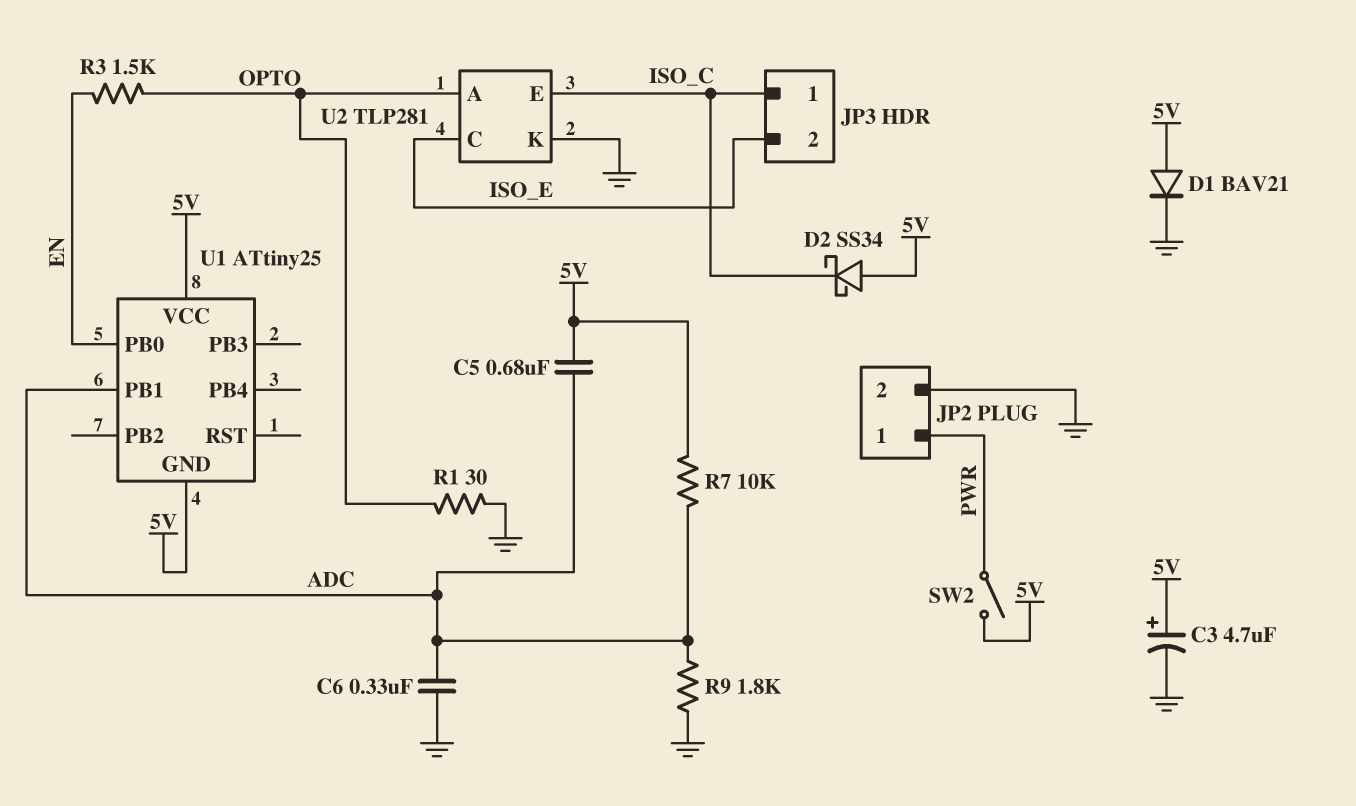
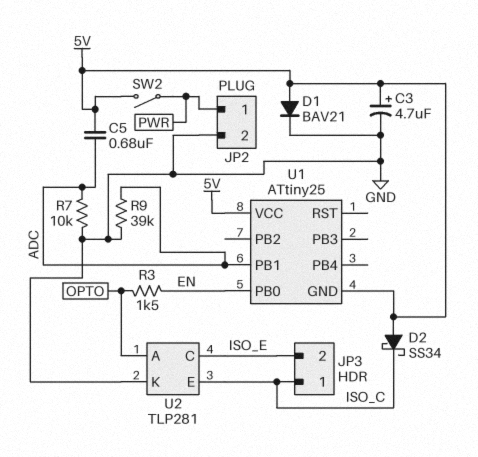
C6: 330nF (ADC, GND) -> none
R1: 30 (GND, OPTO) -> none
R7: 10k (5V, ADC) -> 10k (ADC, GND)
R9: 1.8k (ADC, GND) -> 39k (ADC, GND)

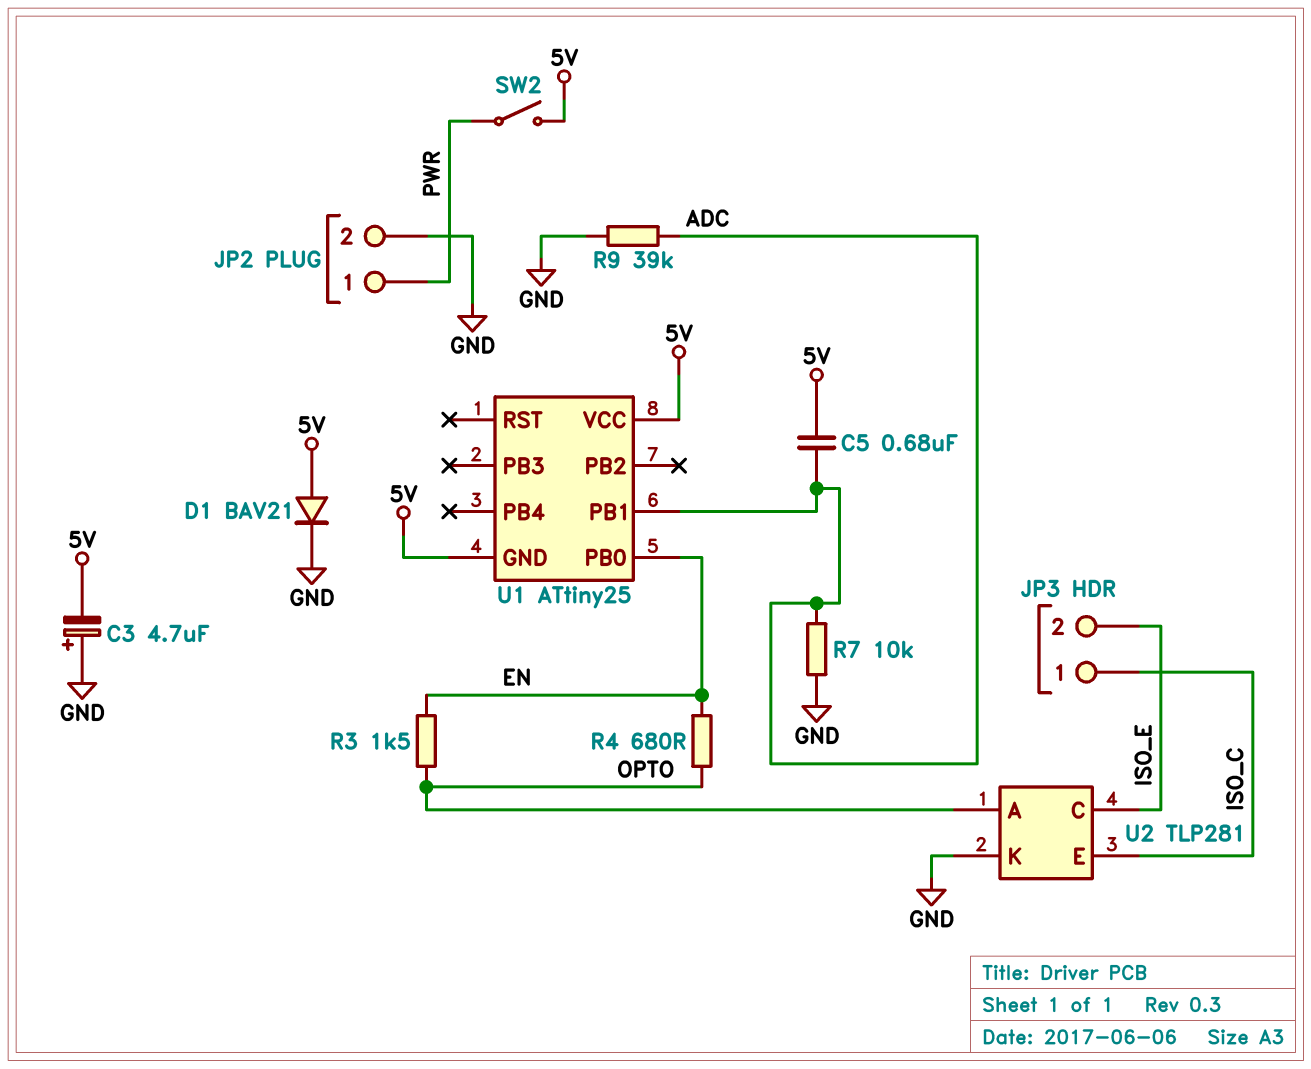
C3: 4.7uF (plus 5V, minus GND) -> 4.7uF (plus GND, minus 5V)
D2: schottky SS34 (A 5V, K ISO_C) -> none
R4: none -> 680 (EN, OPTO)

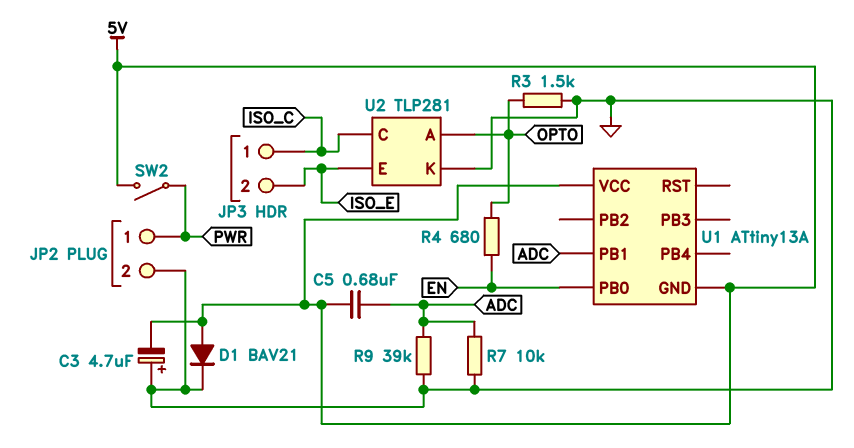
R3: 1.5k (EN, OPTO) -> 1.5k (GND, OPTO)
U1: ATtiny25 -> ATtiny13A
U2 pin C: ISO_E -> ISO_C
U2 pin E: ISO_C -> ISO_E

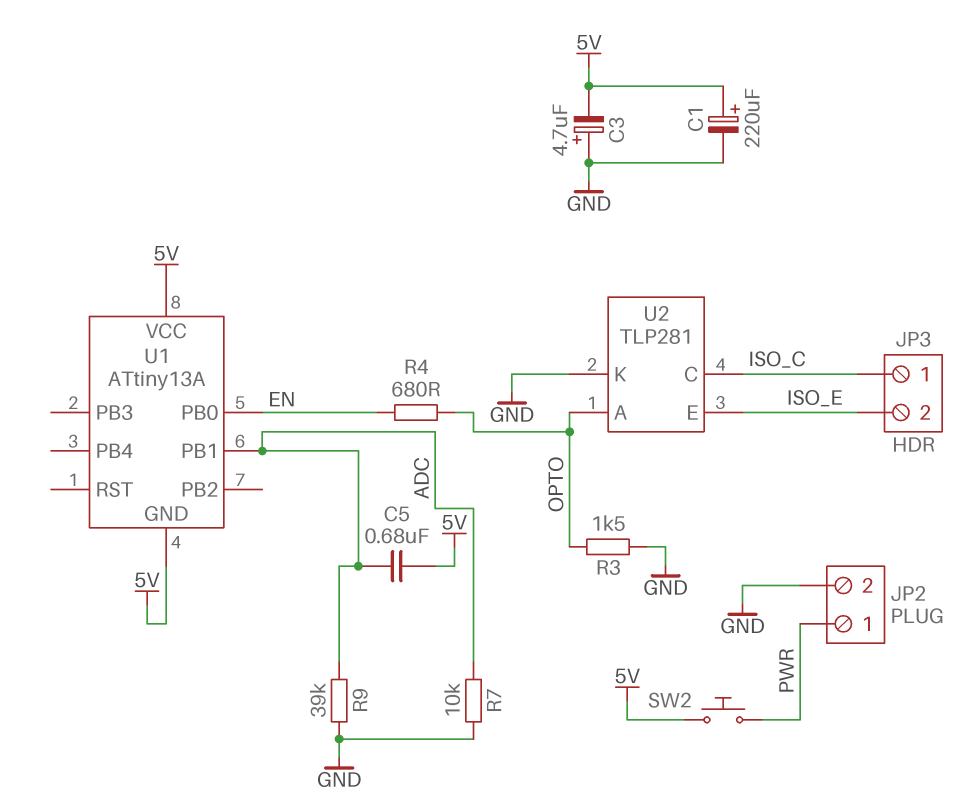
C1: none -> 220uF (plus 5V, minus GND)
D1: diode BAV21 (A 5V, K GND) -> none
SW2: switch (5V, PWR) -> button (5V, PWR)

